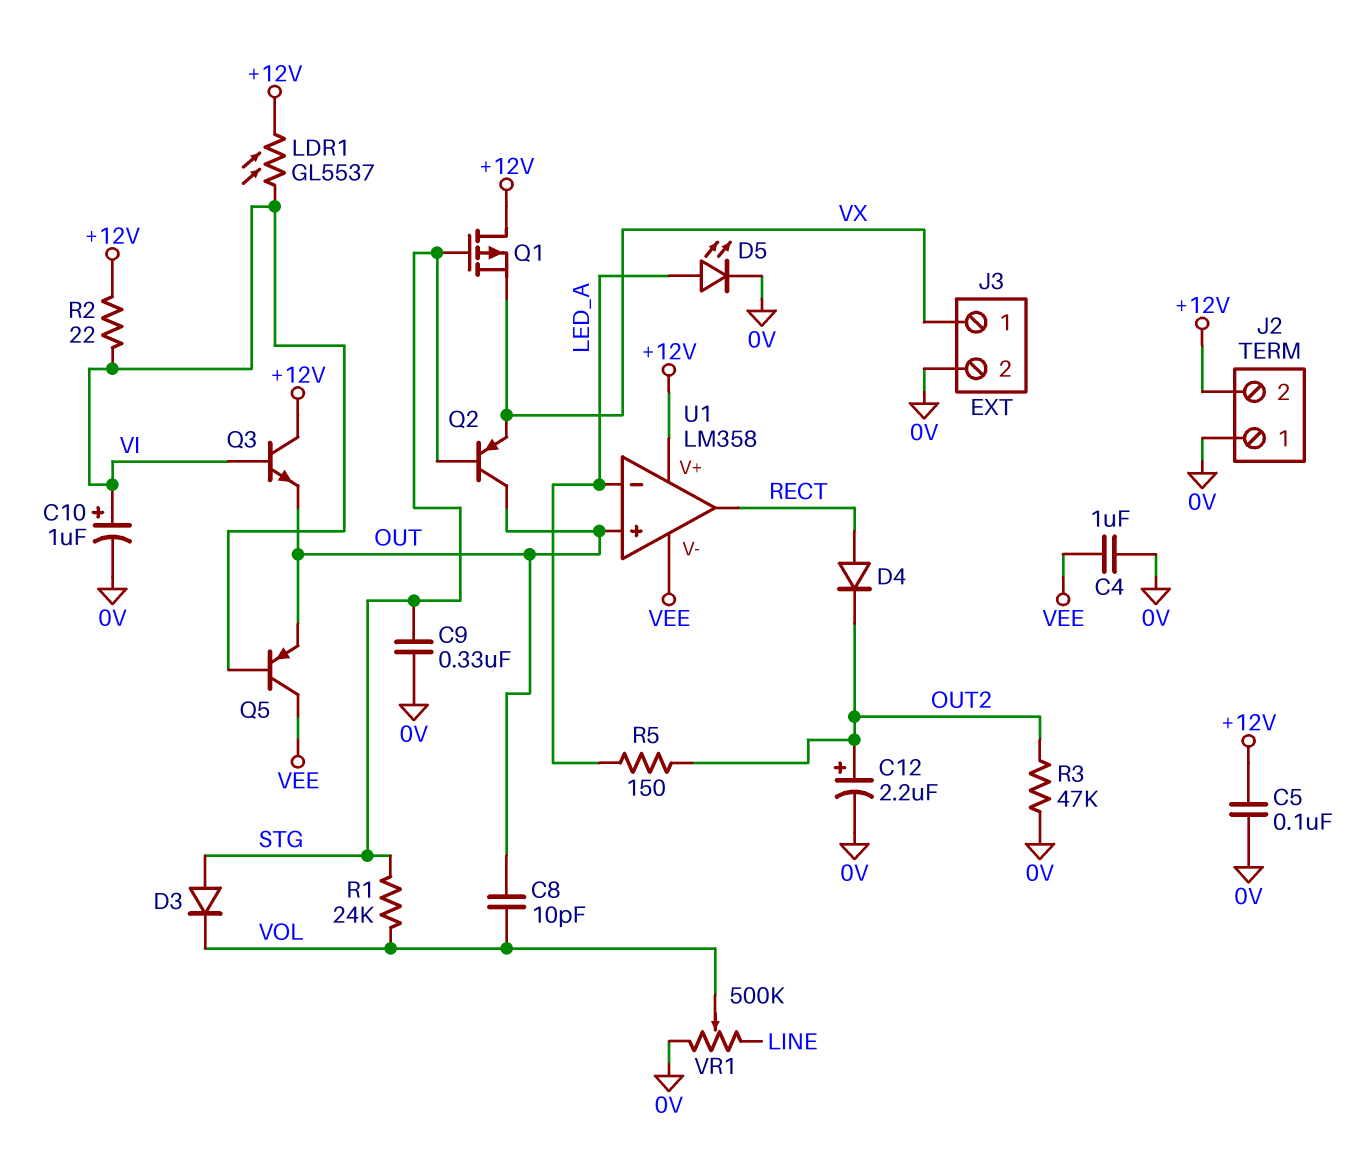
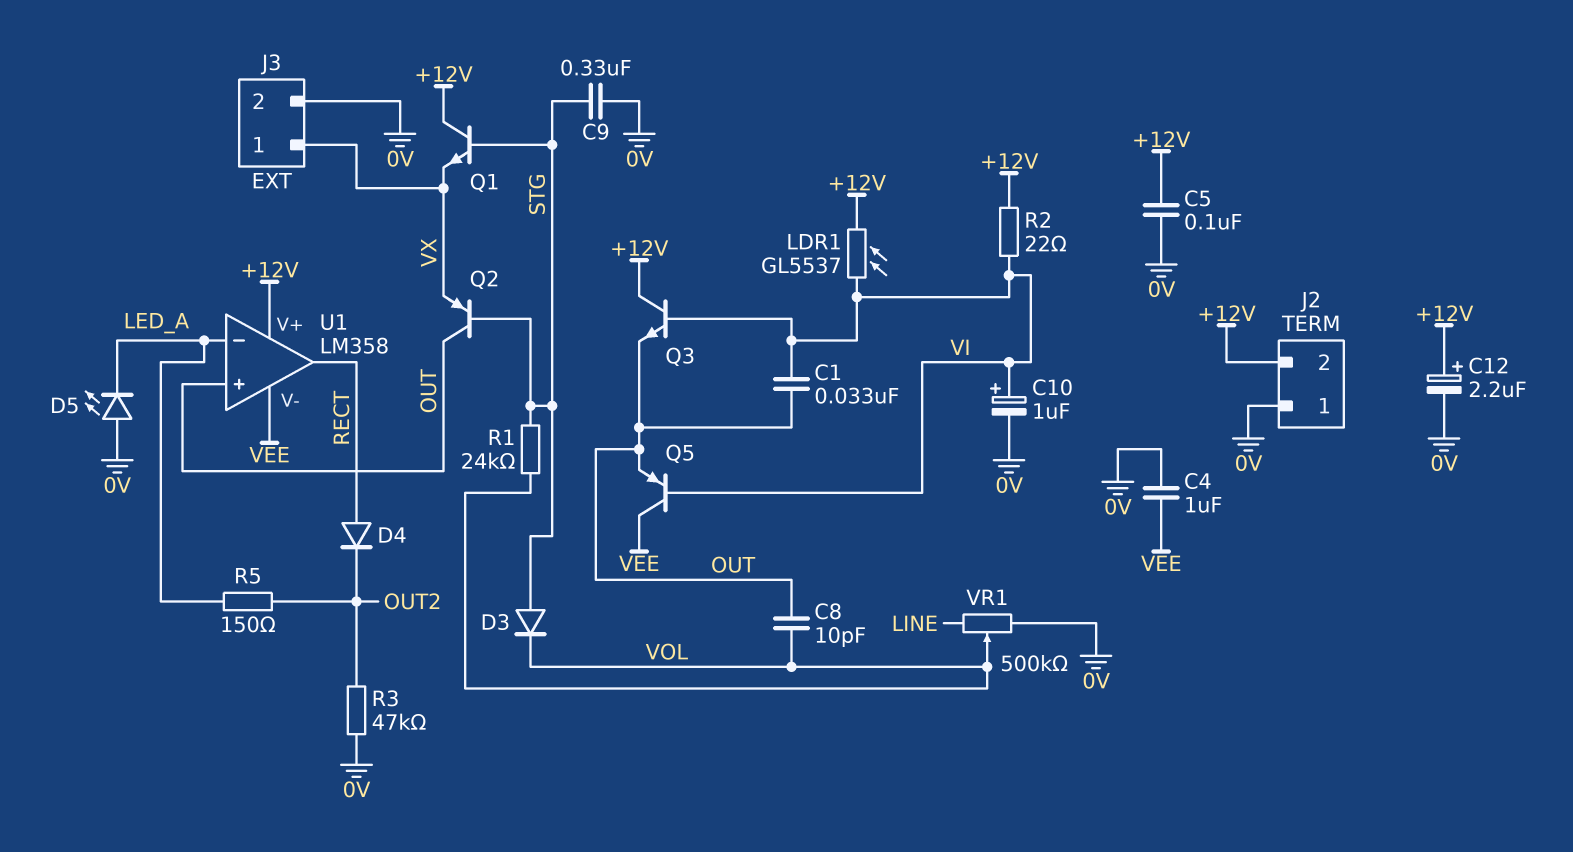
C1: none -> 33nF (OUT, VI)
C12: 2.2uF (plus OUT2, minus 0V) -> 2.2uF (plus +12V, minus 0V)
D5: LED (A LED_A, K 0V) -> LED (A 0V, K LED_A)
Q1: PMOS (G STG, D +12V, S VX) -> NPN (B STG, C +12V, E VX)

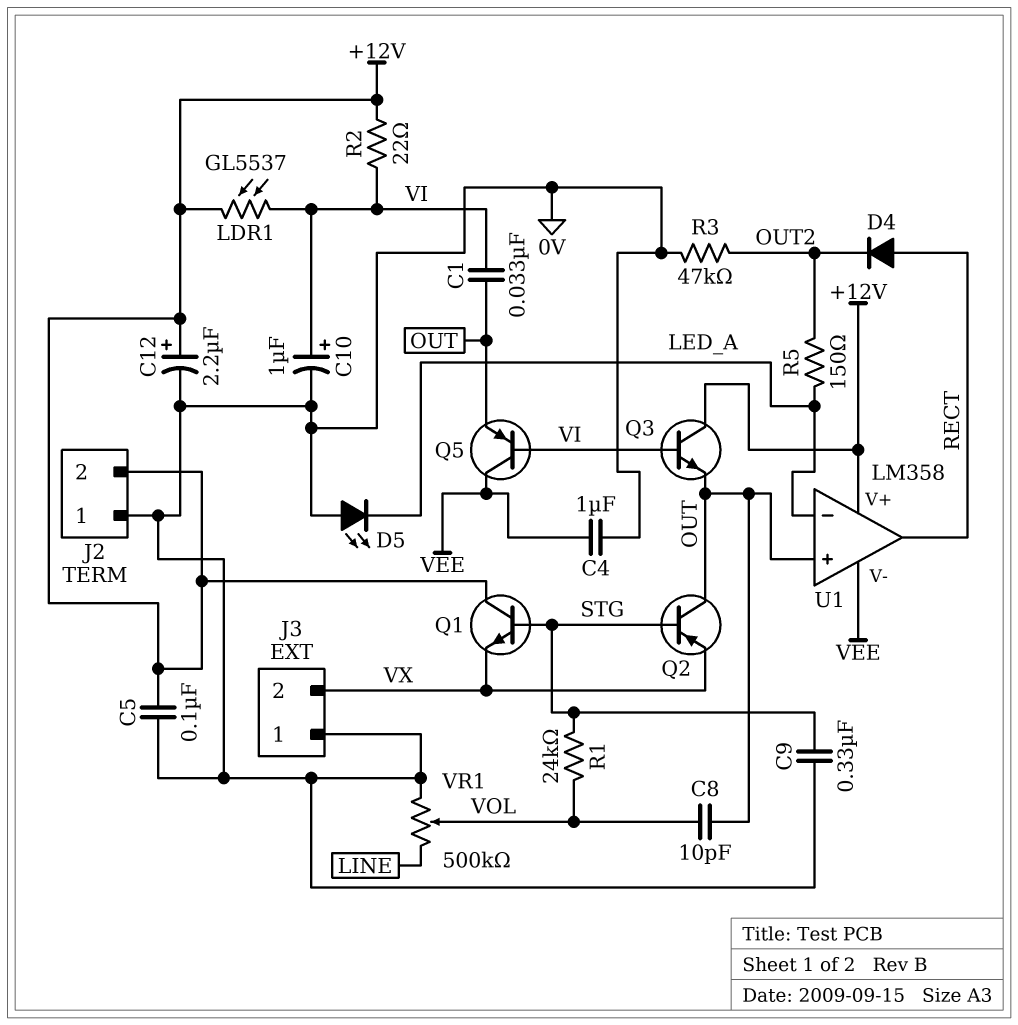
D3: diode (A STG, K VOL) -> none
J3 pin 1: VX -> 0V
J3 pin 2: 0V -> VX

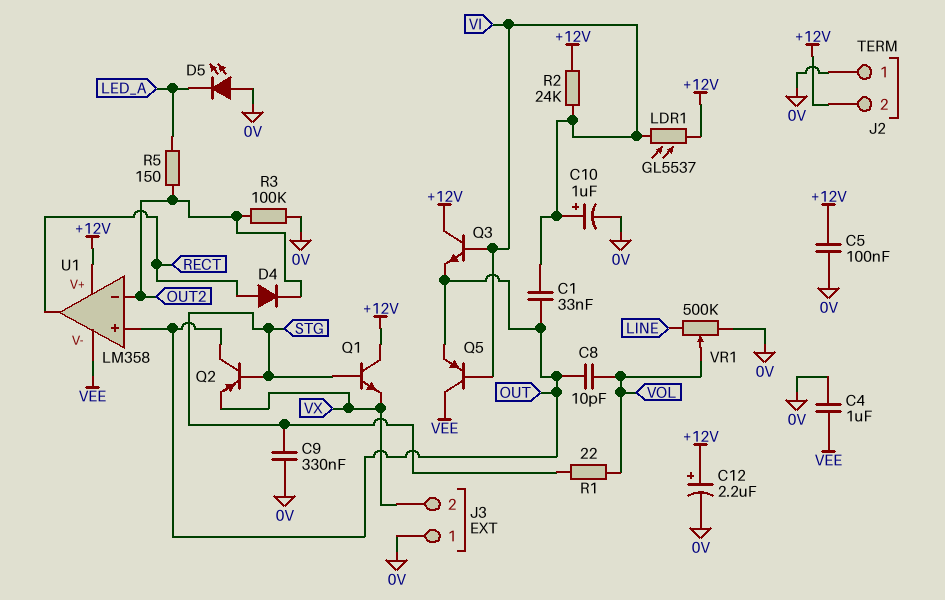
R1: 24k (STG, VOL) -> 22 (STG, VOL)
R2: 22 (+12V, VI) -> 24k (+12V, VI)
R3: 47k (0V, OUT2) -> 100k (0V, OUT2)
U1 pin in-: LED_A -> OUT2

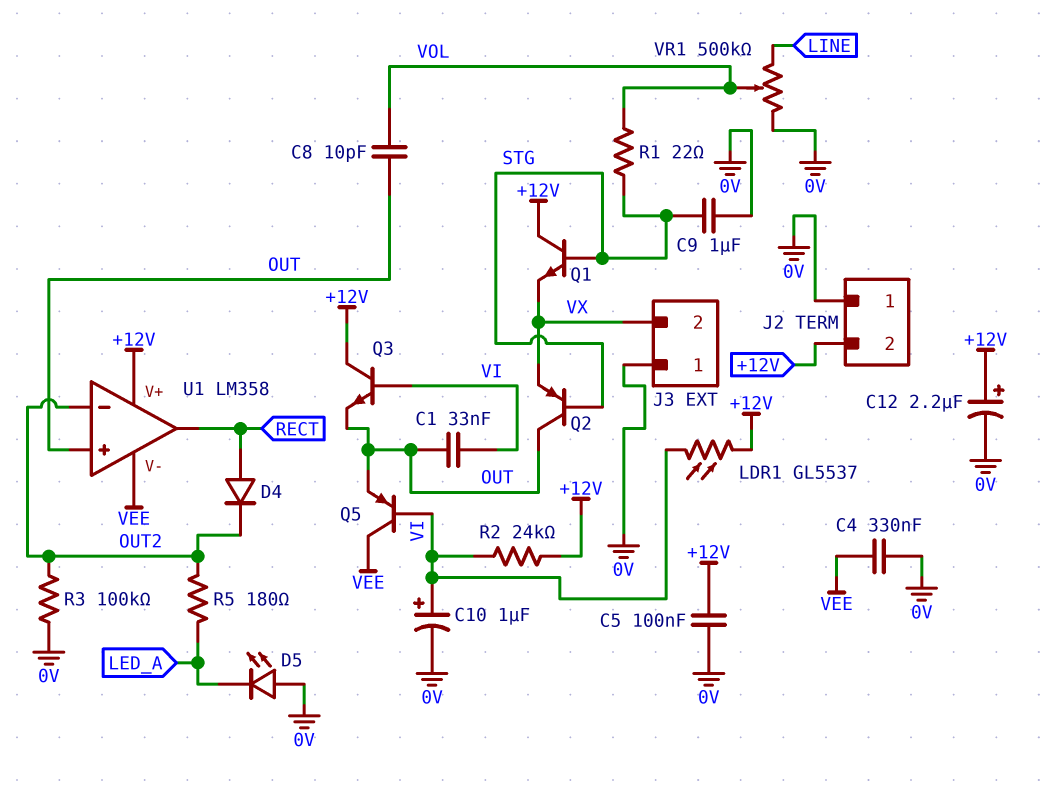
C4: 1uF (0V, VEE) -> 330nF (0V, VEE)
C9: 330nF (0V, STG) -> 1uF (0V, STG)
R5: 150 (LED_A, OUT2) -> 180 (LED_A, OUT2)

